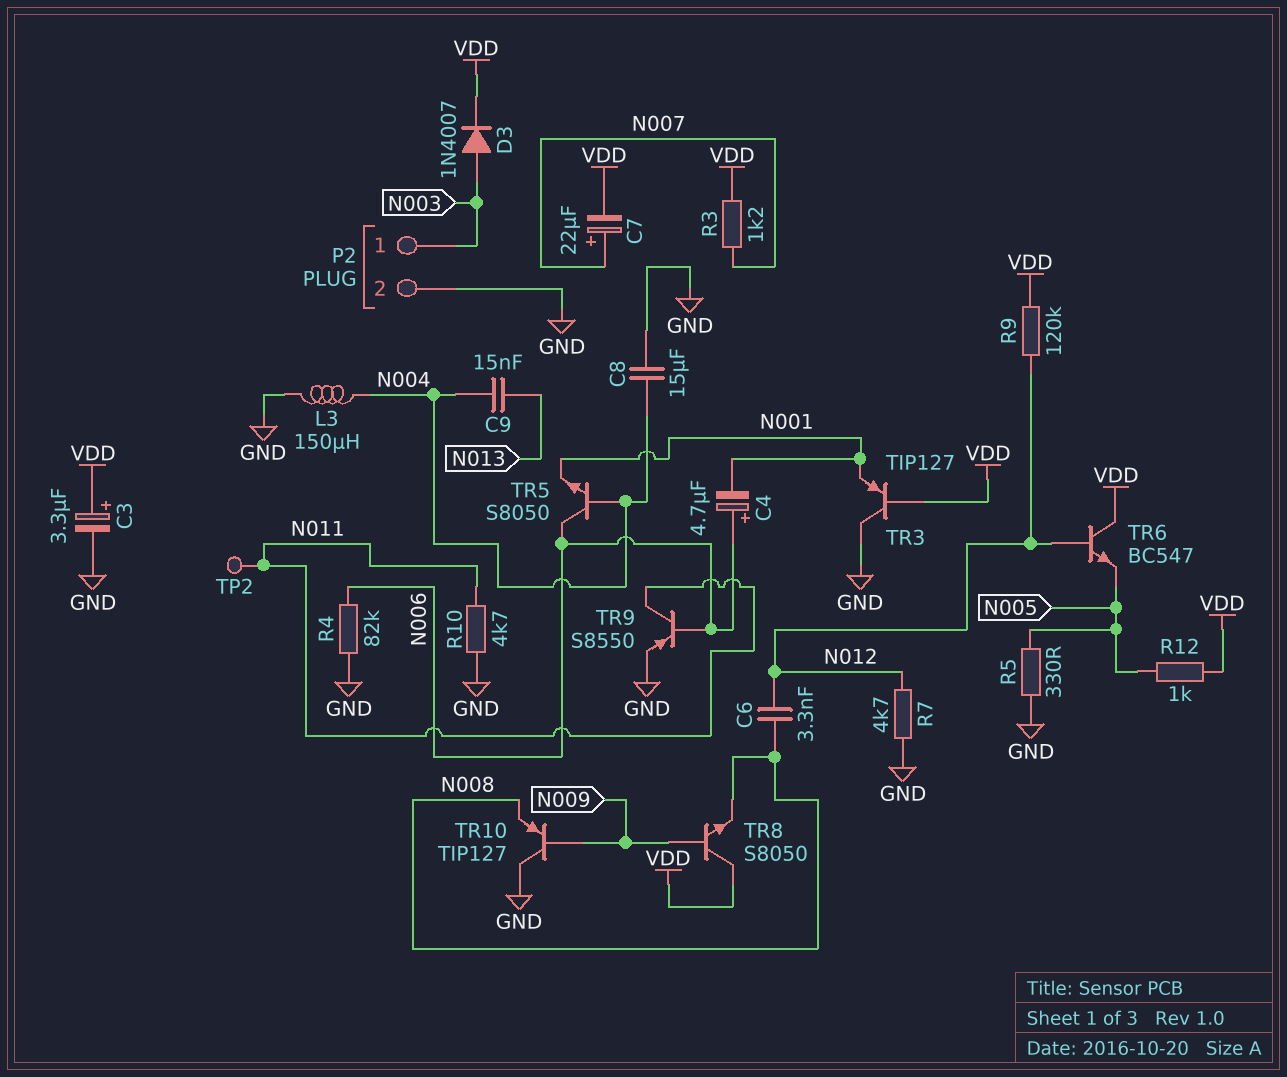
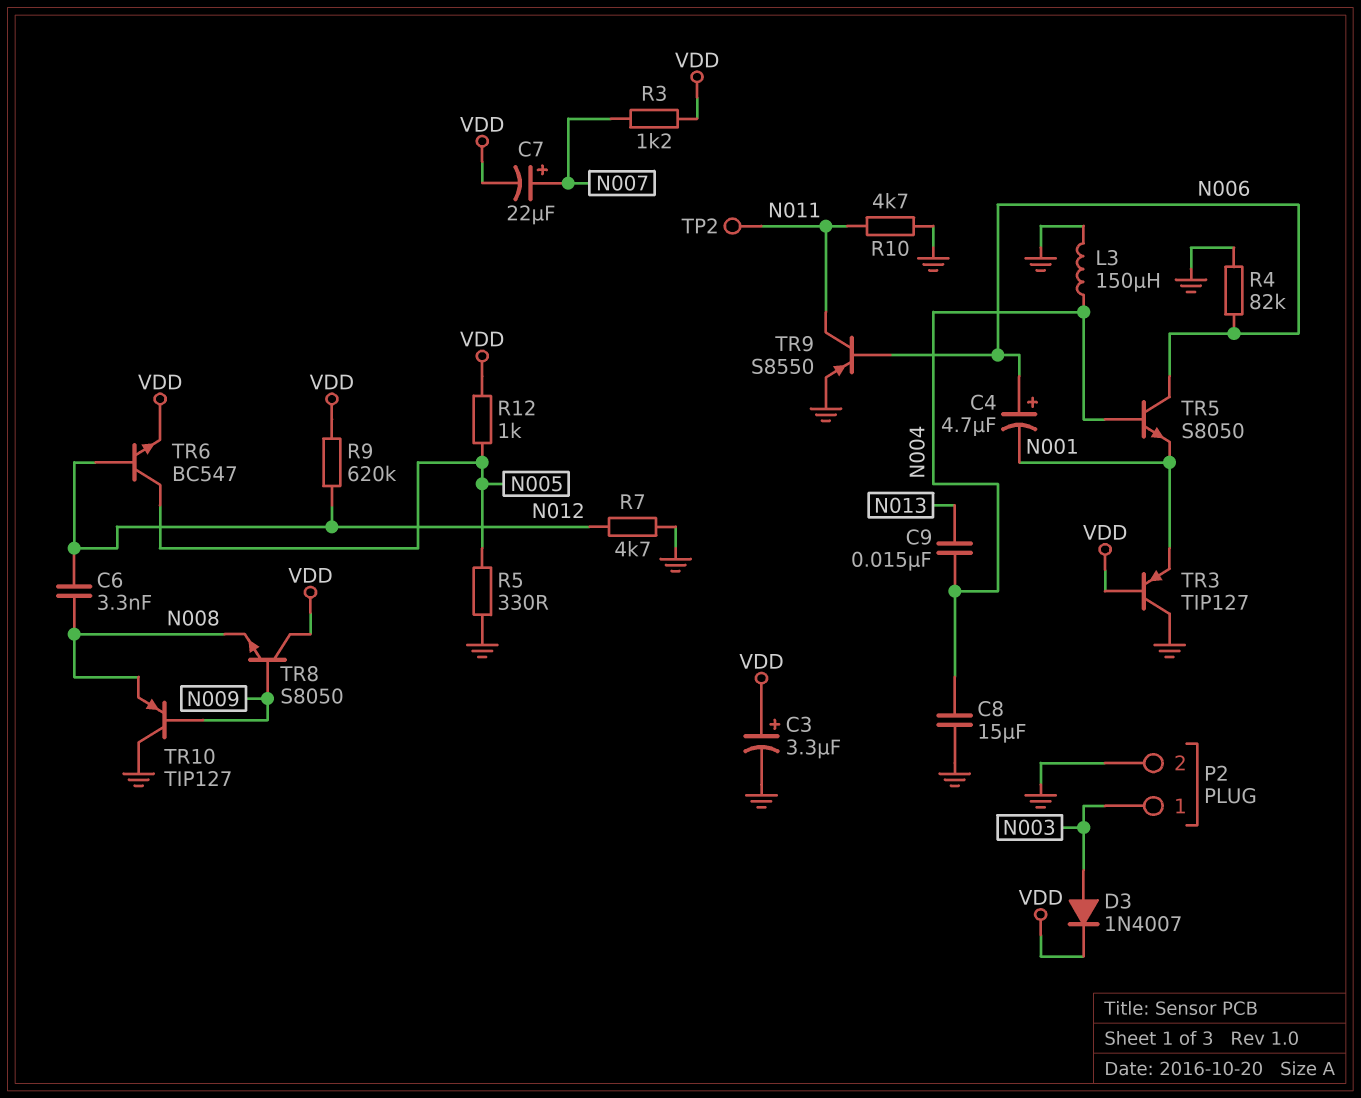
R9: 120k (N012, VDD) -> 620k (N012, VDD)
TR6: NPN BC547 (B N012, C VDD, E N005) -> NPN BC547 (B N012, C N005, E VDD)

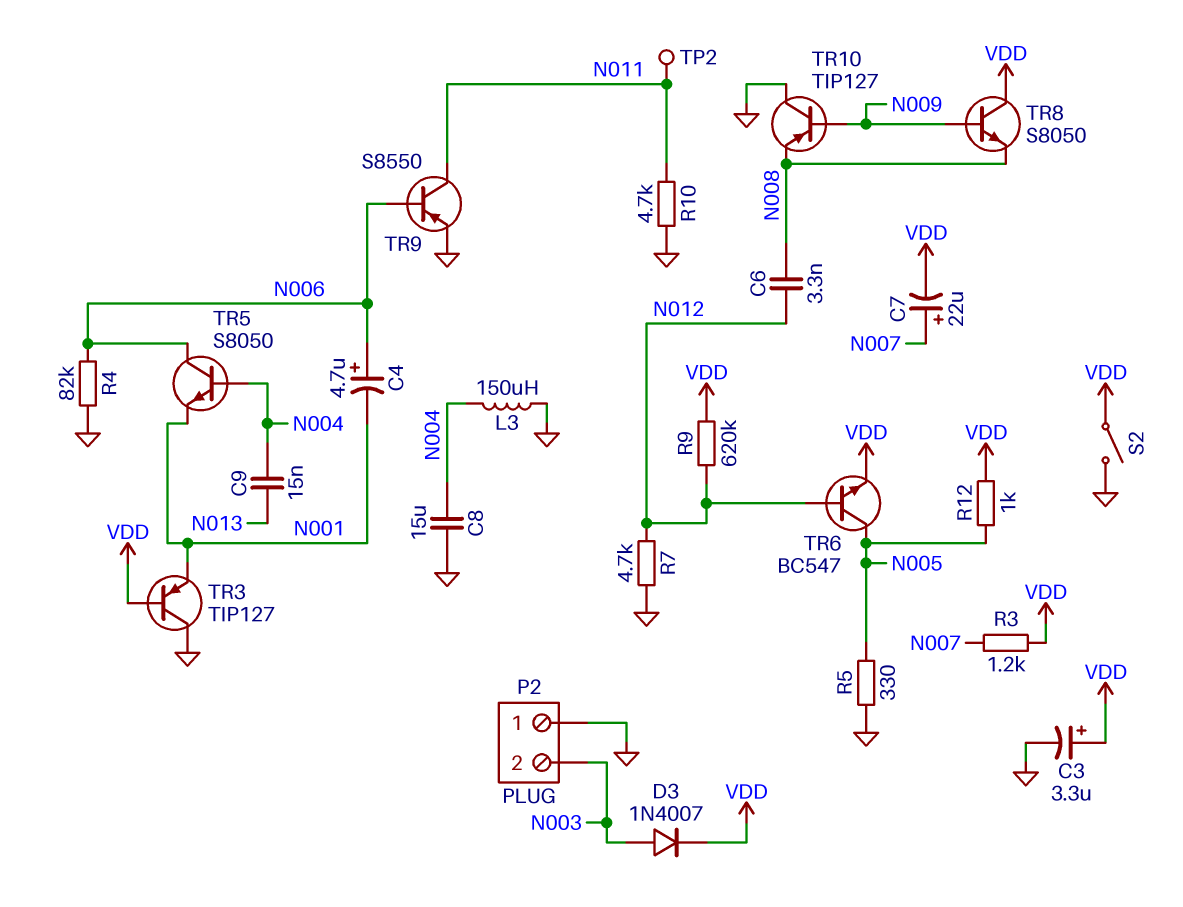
P2 pin 1: N003 -> GND
P2 pin 2: GND -> N003
S2: none -> switch (GND, VDD)

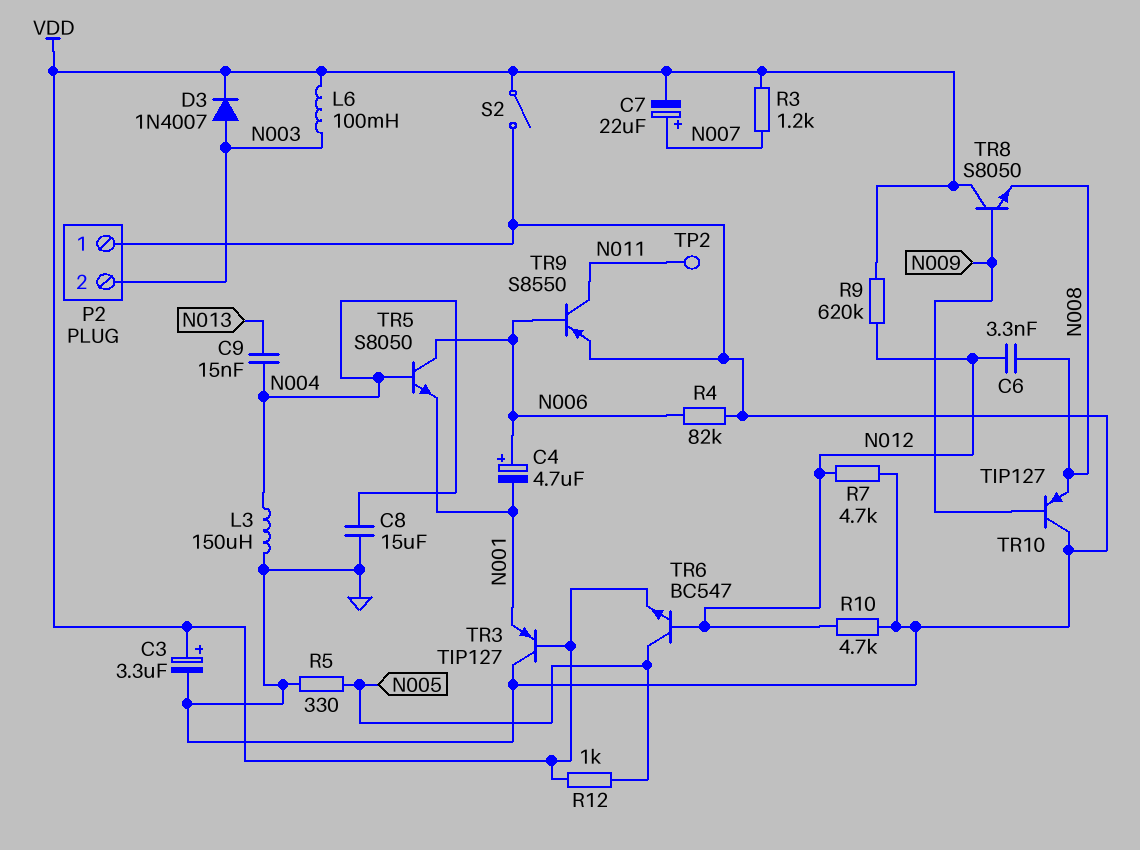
L6: none -> 100mH (N003, VDD)
R10: 4.7k (GND, N011) -> 4.7k (GND, N012)

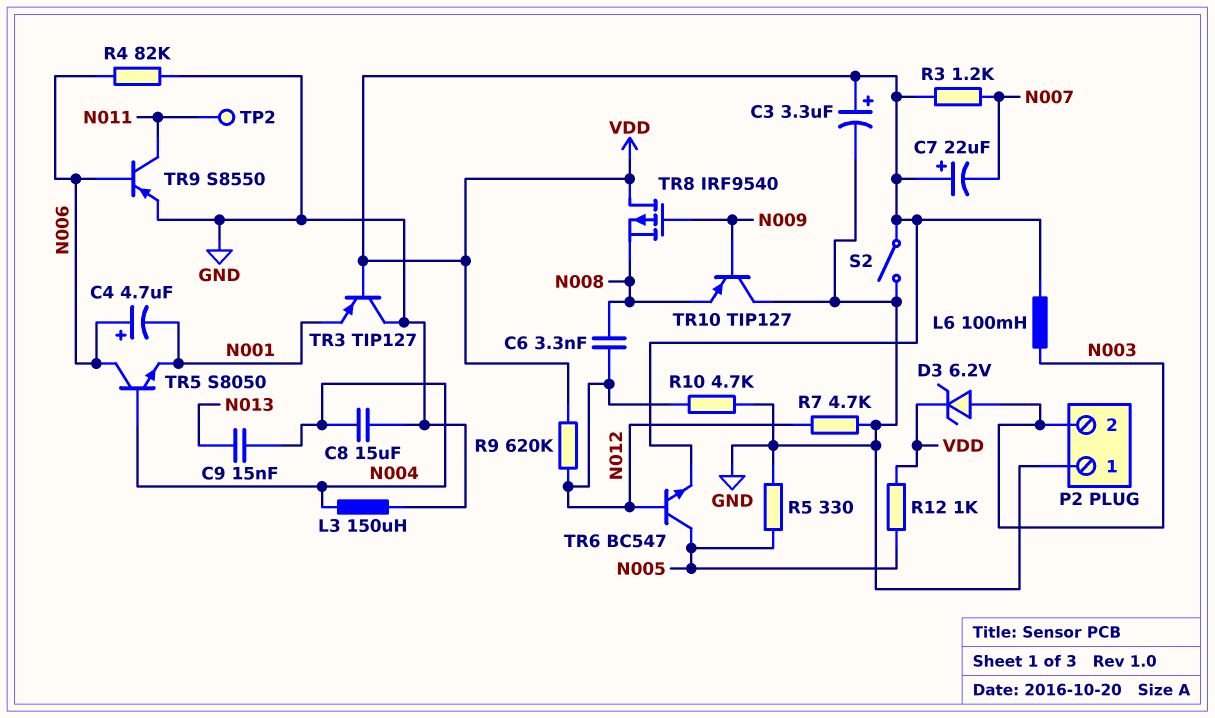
C7: 22uF (plus N007, minus VDD) -> 22uF (plus VDD, minus N007)
D3: diode 1N4007 (A N003, K VDD) -> zener 6.2V (A N003, K VDD)
TR8: NPN S8050 (B N009, C VDD, E N008) -> PMOS IRF9540 (G N009, D VDD, S N008)

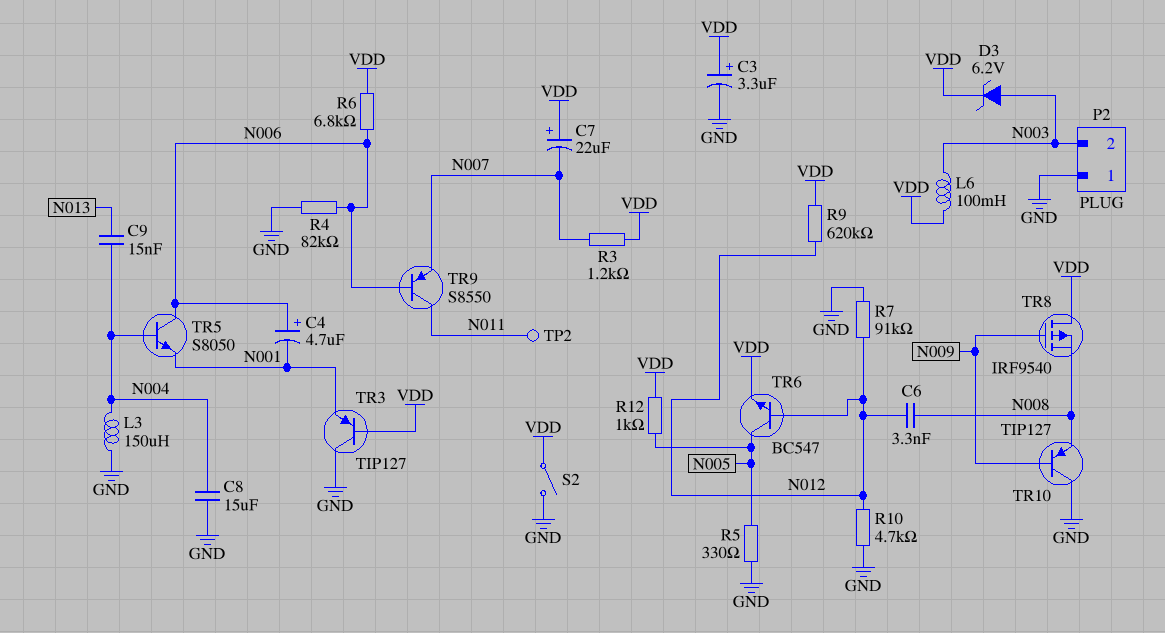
R6: none -> 6.8k (N006, VDD)
R7: 4.7k (GND, N012) -> 91k (GND, N012)
TR9: PNP S8550 (B N006, C N011, E GND) -> PNP S8550 (B N006, C N011, E N007)

